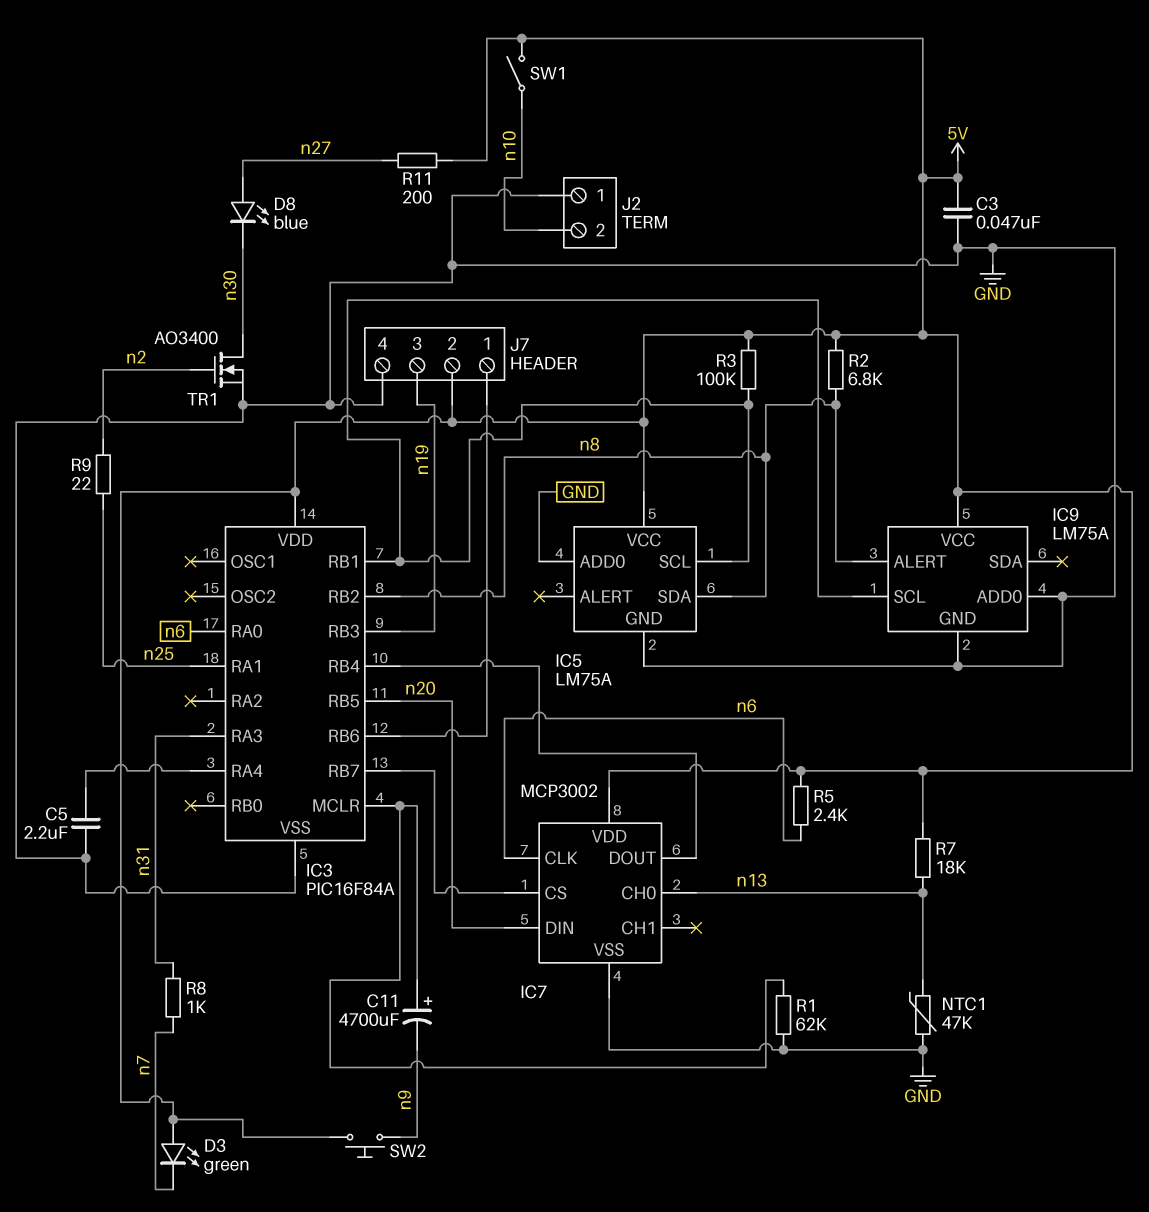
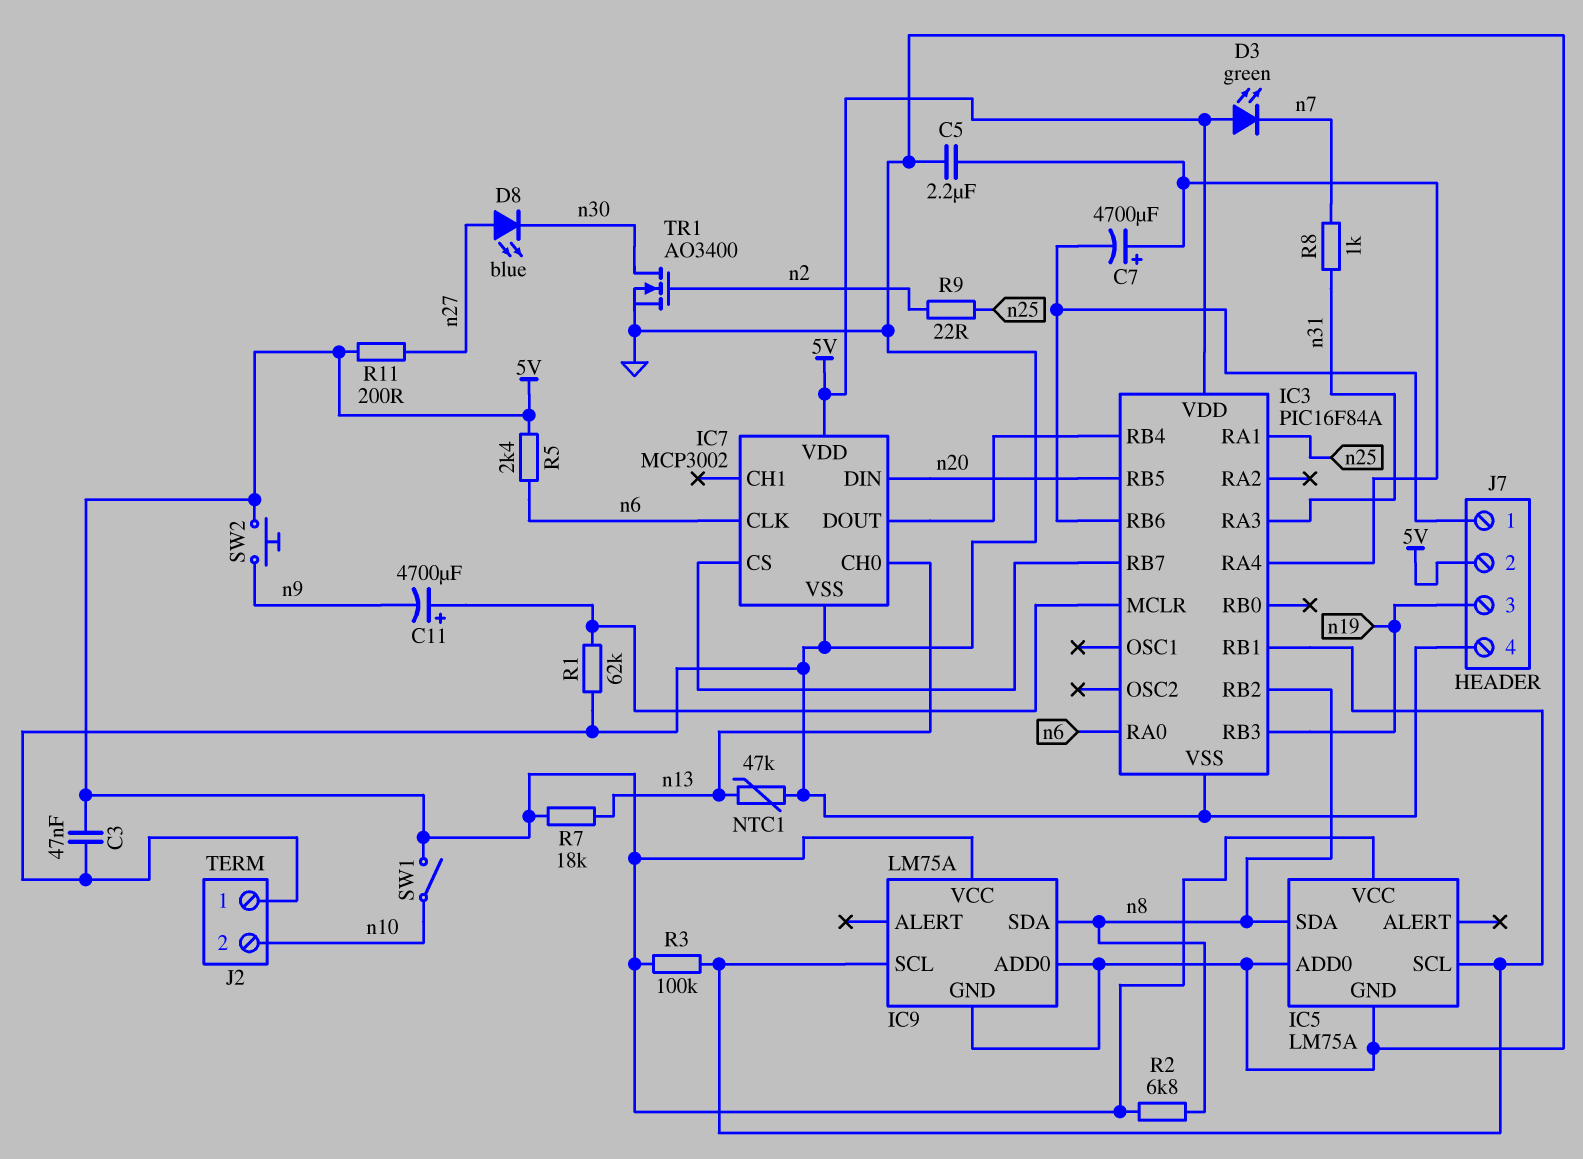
C7: none -> 4700uF (plus IC3/RA4, minus IC3/RB6)
IC9 pin ALERT: n8 -> none
IC9 pin SDA: none -> n8

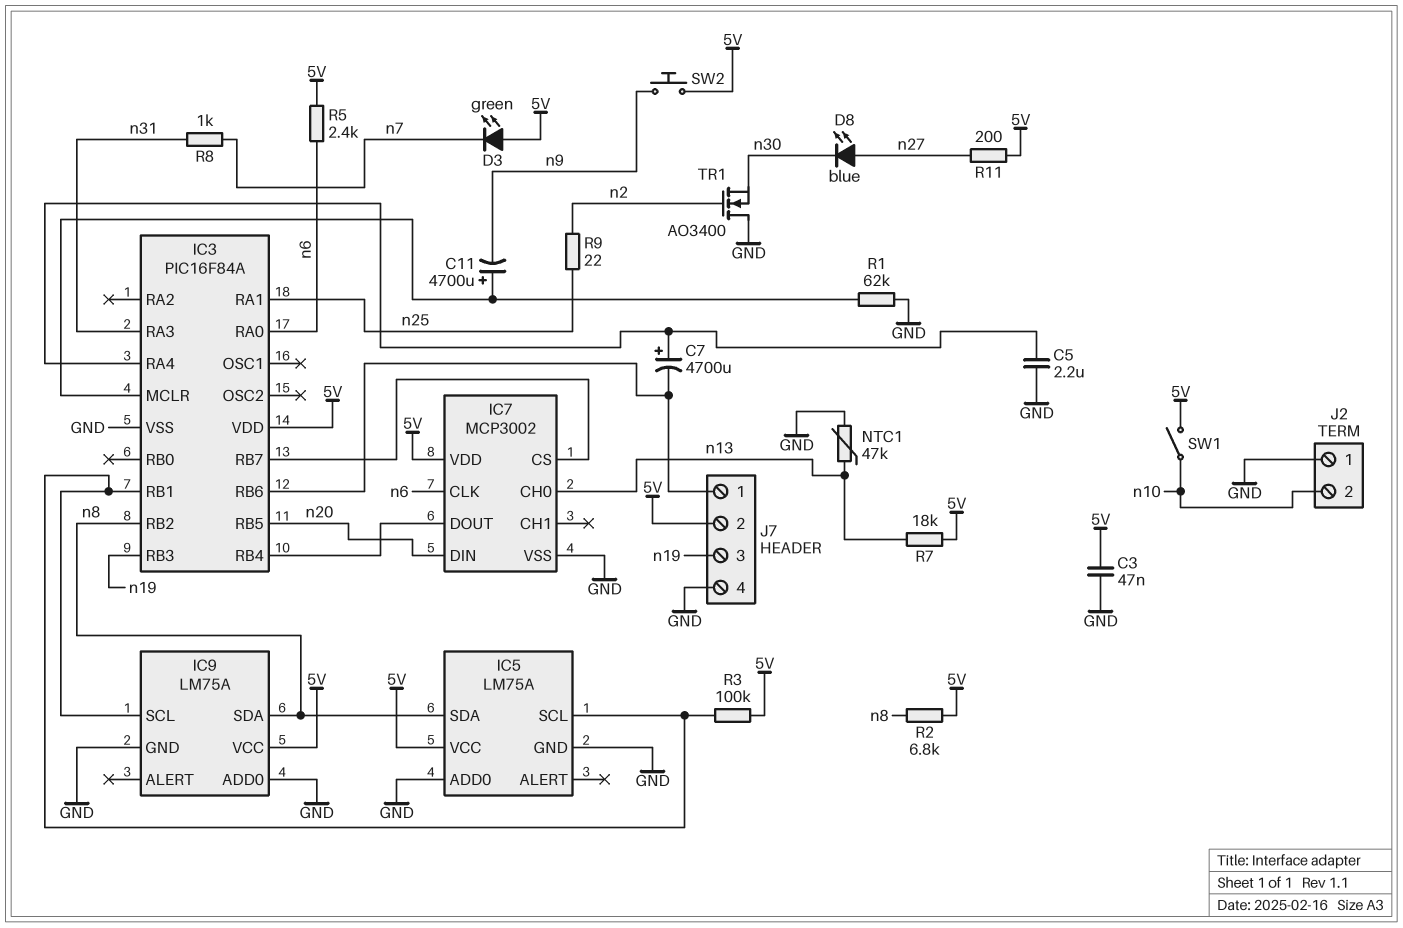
TR1: NMOS AO3400 (G n2, D n30, S GND) -> NMOS AO3400 (G n2, D GND, S n30)

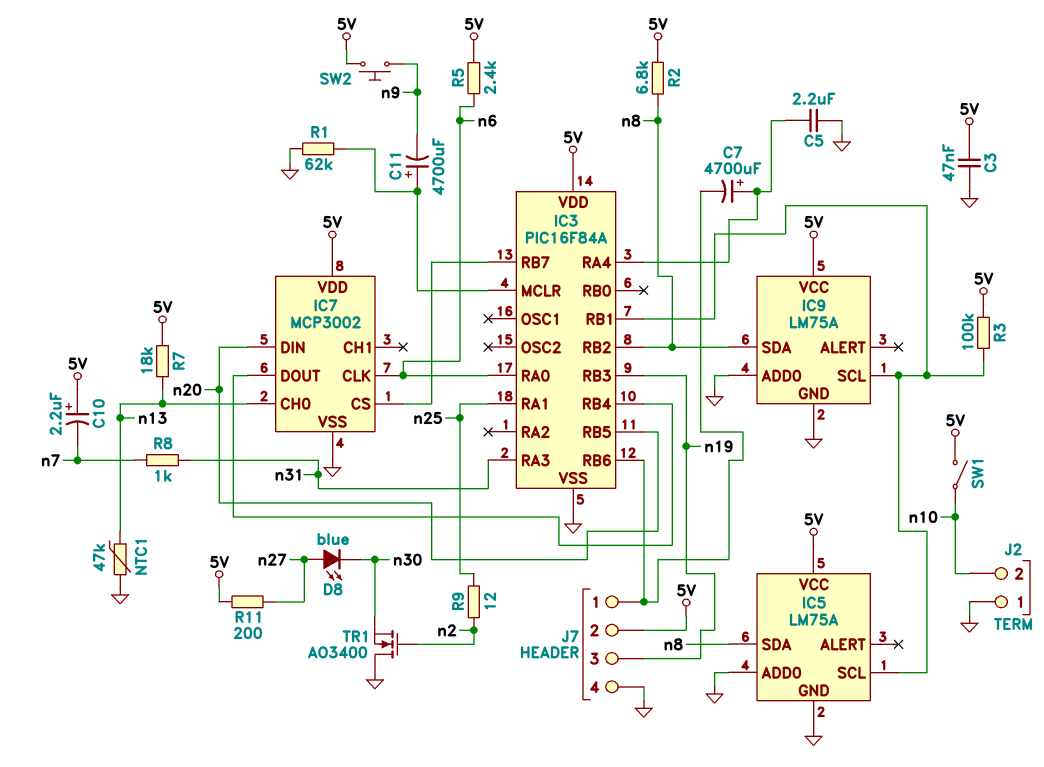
C10: none -> 2.2uF (plus 5V, minus n7)
D3: LED green (A 5V, K n7) -> none
R9: 22 (n2, n25) -> 12 (n2, n25)

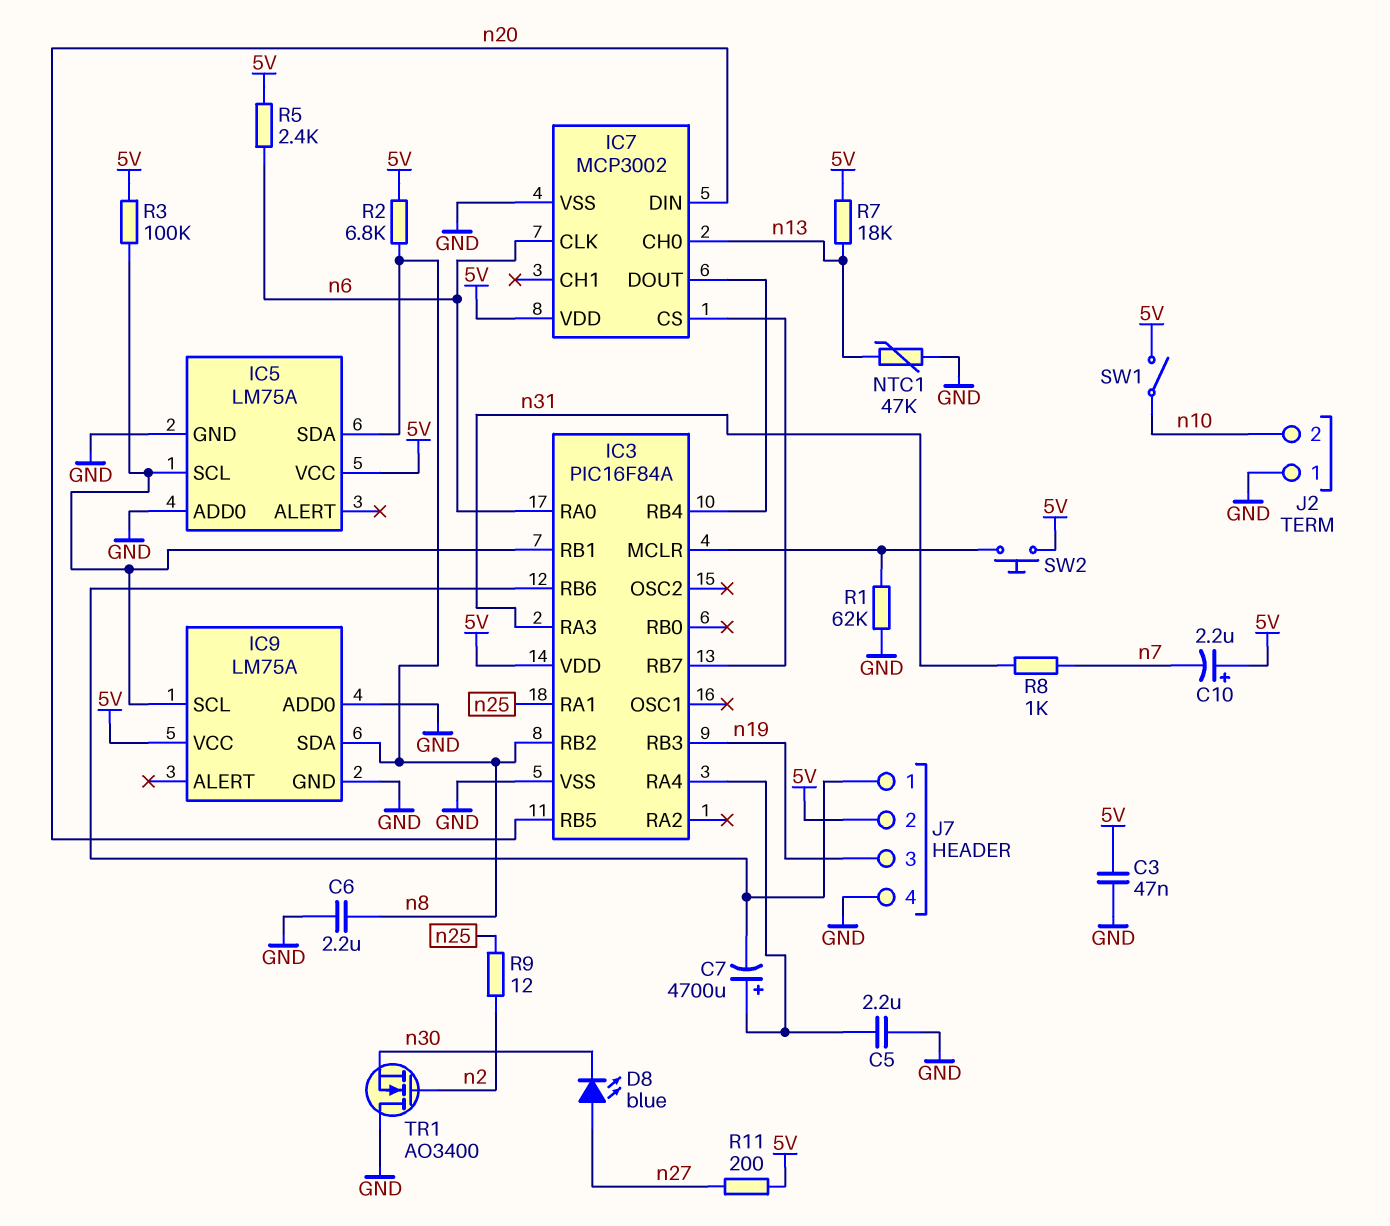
C6: none -> 2.2uF (GND, n8)
C11: 4700uF (plus IC3/MCLR, minus n9) -> none
SW2: button (5V, n9) -> button (5V, IC3/MCLR)

